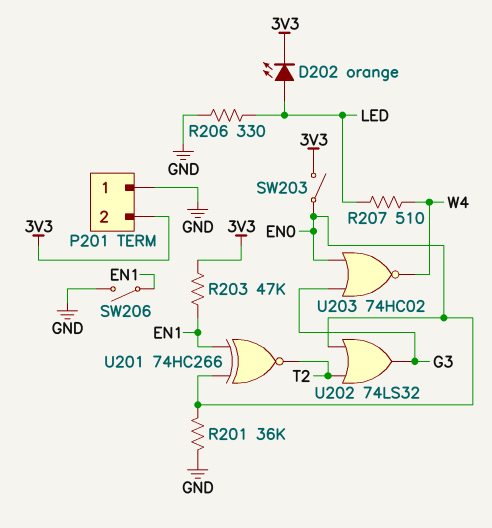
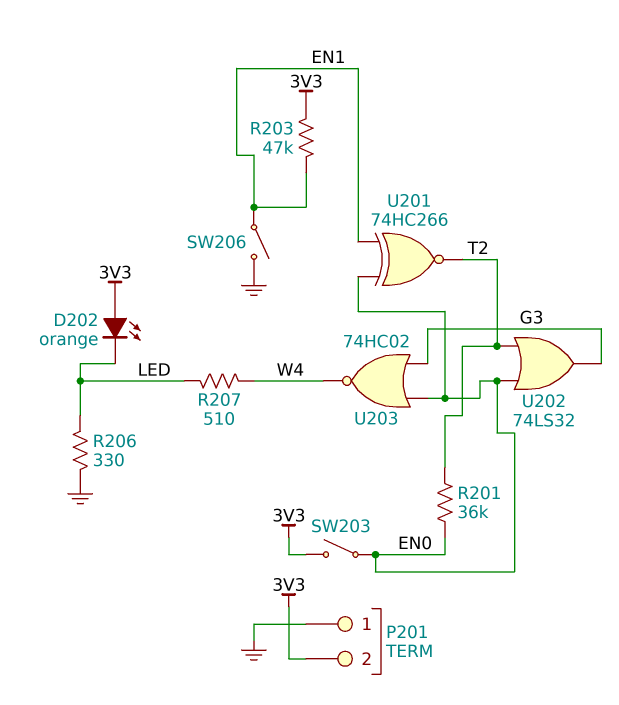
D202: LED orange (A LED, K 3V3) -> LED orange (A 3V3, K LED)
R201: 36k (EN0, GND) -> 36k (EN0, T2)

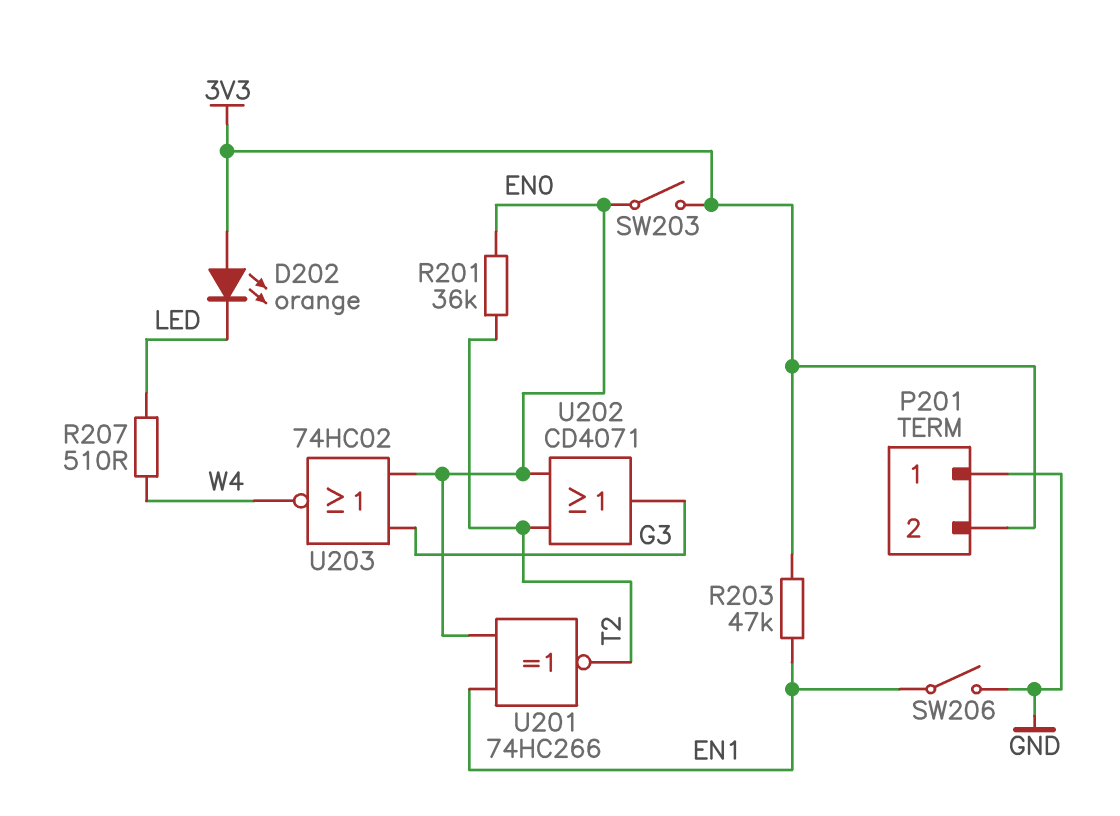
R206: 330 (GND, LED) -> none
U202: OR 74LS32 (in EN0, in T2, out G3) -> OR CD4071 (in EN0, in T2, out G3)

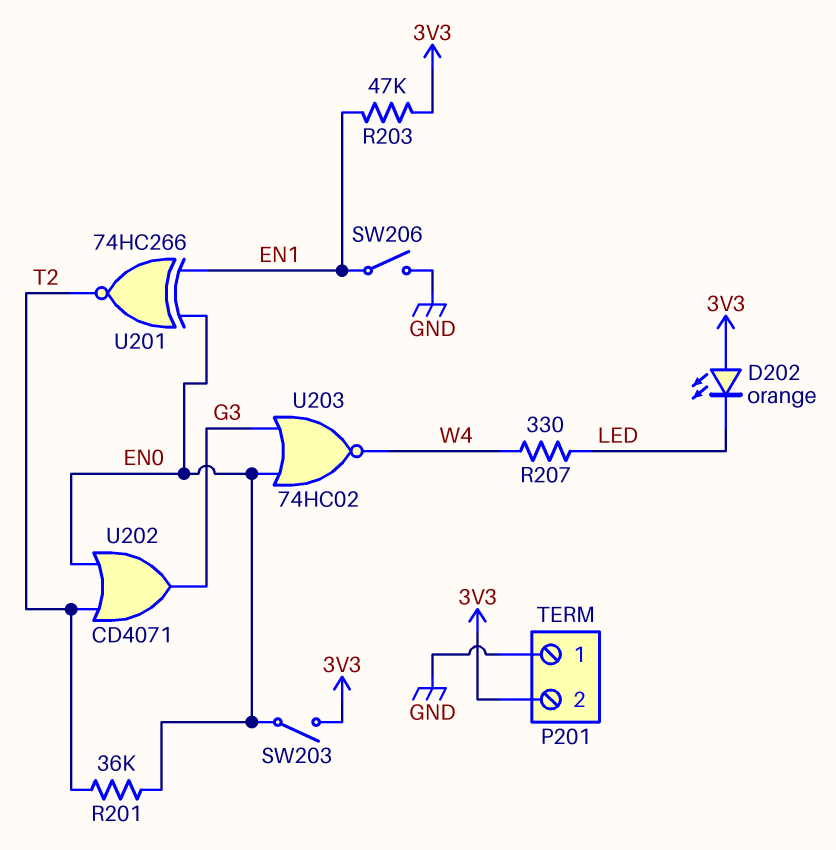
R207: 510 (LED, W4) -> 330 (LED, W4)

